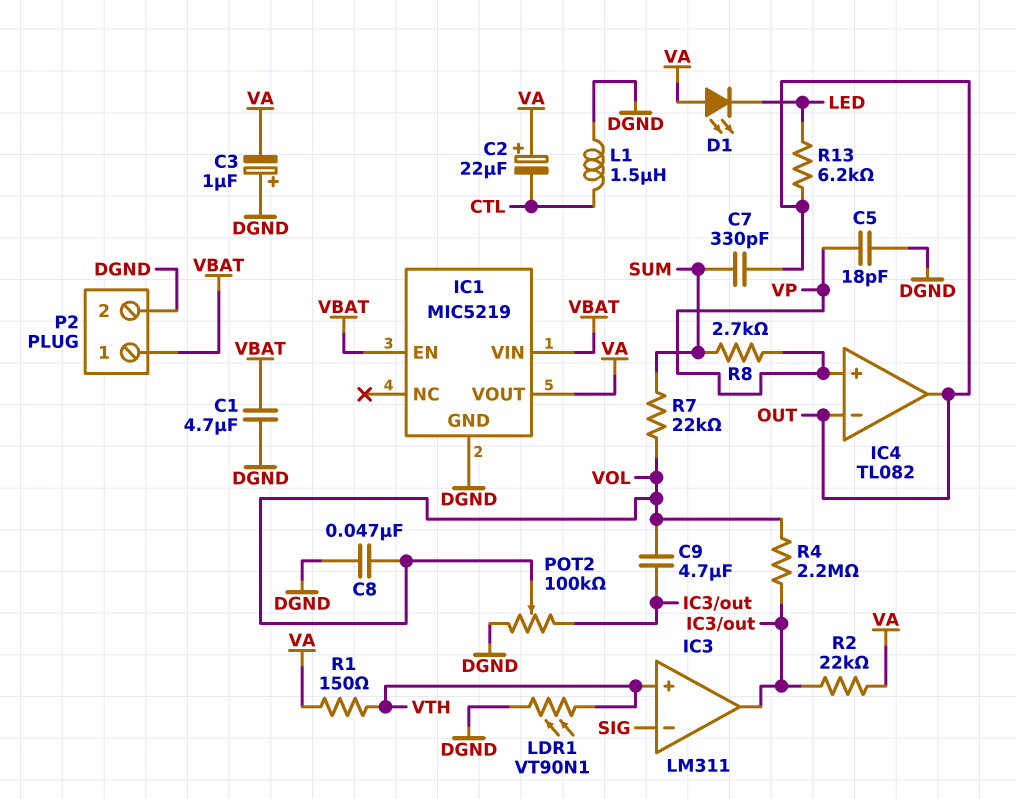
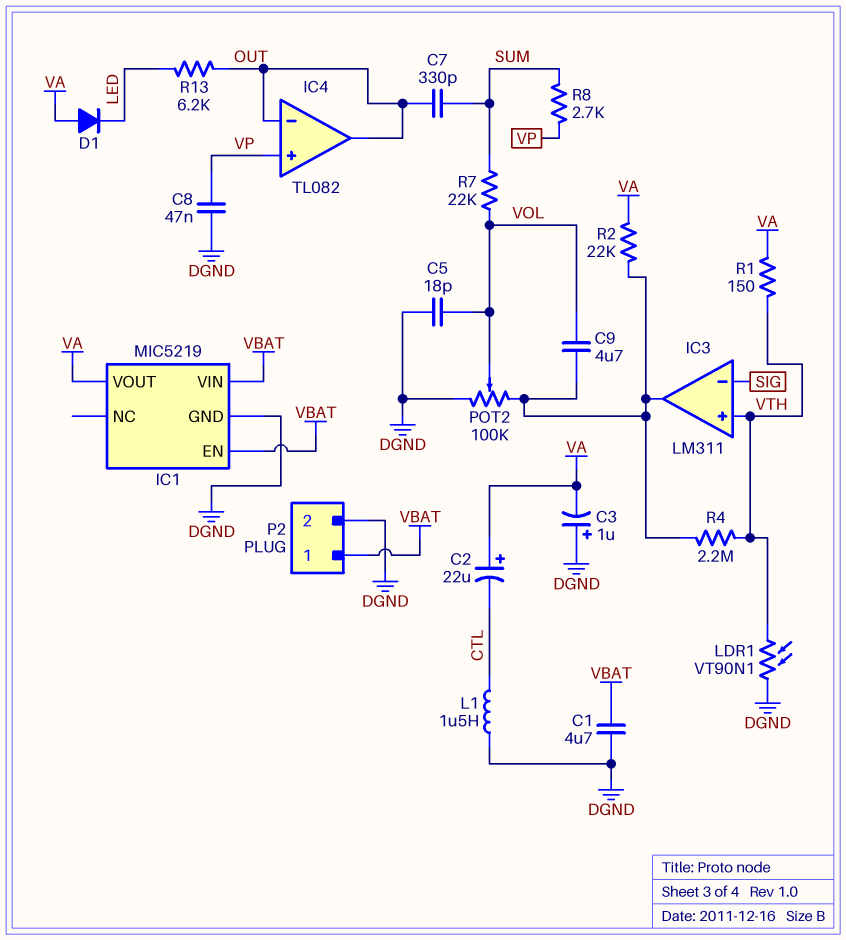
C5: 18pF (DGND, VP) -> 18pF (DGND, VOL)
C8: 47nF (DGND, VOL) -> 47nF (DGND, VP)
D1: LED (A VA, K LED) -> diode (A VA, K LED)
R4: 2.2M (IC3/out, VOL) -> 2.2M (IC3/out, VTH)

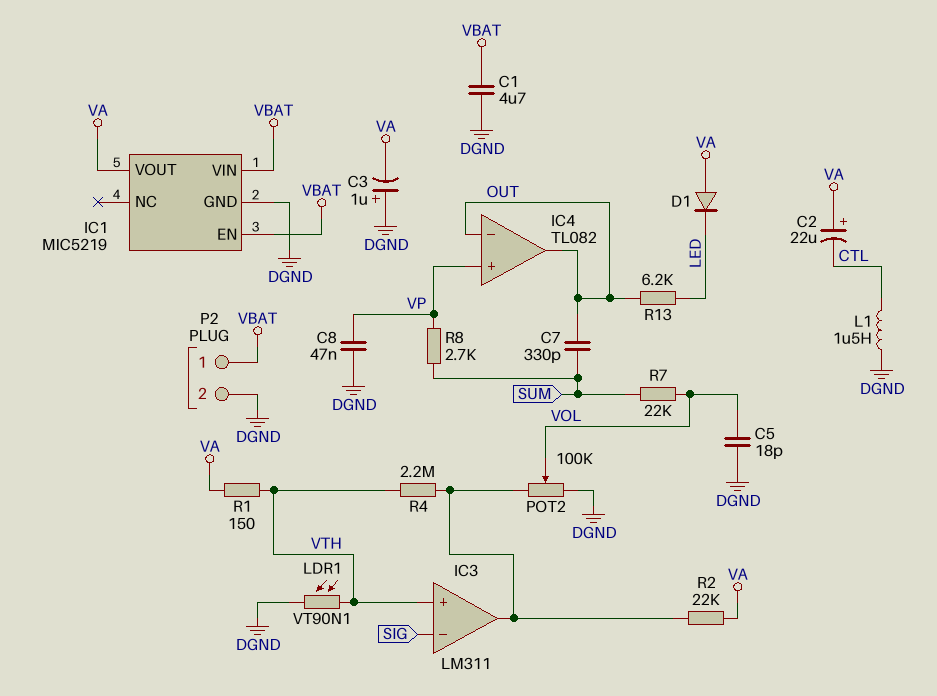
C9: 4.7uF (IC3/out, VOL) -> none

